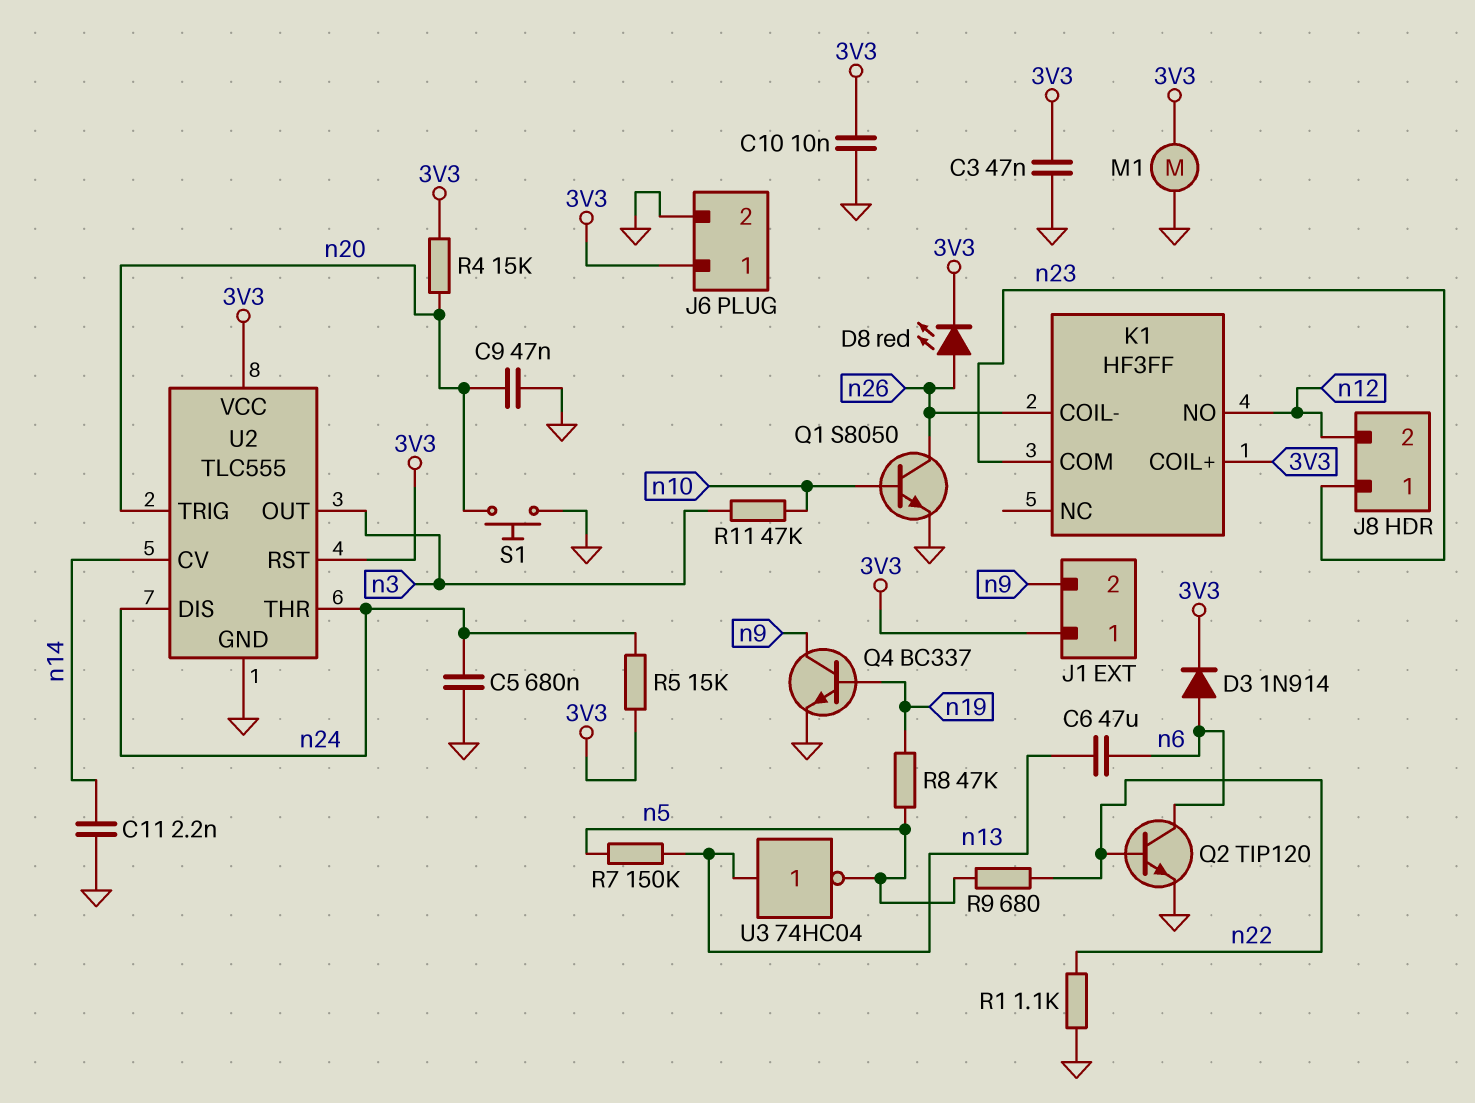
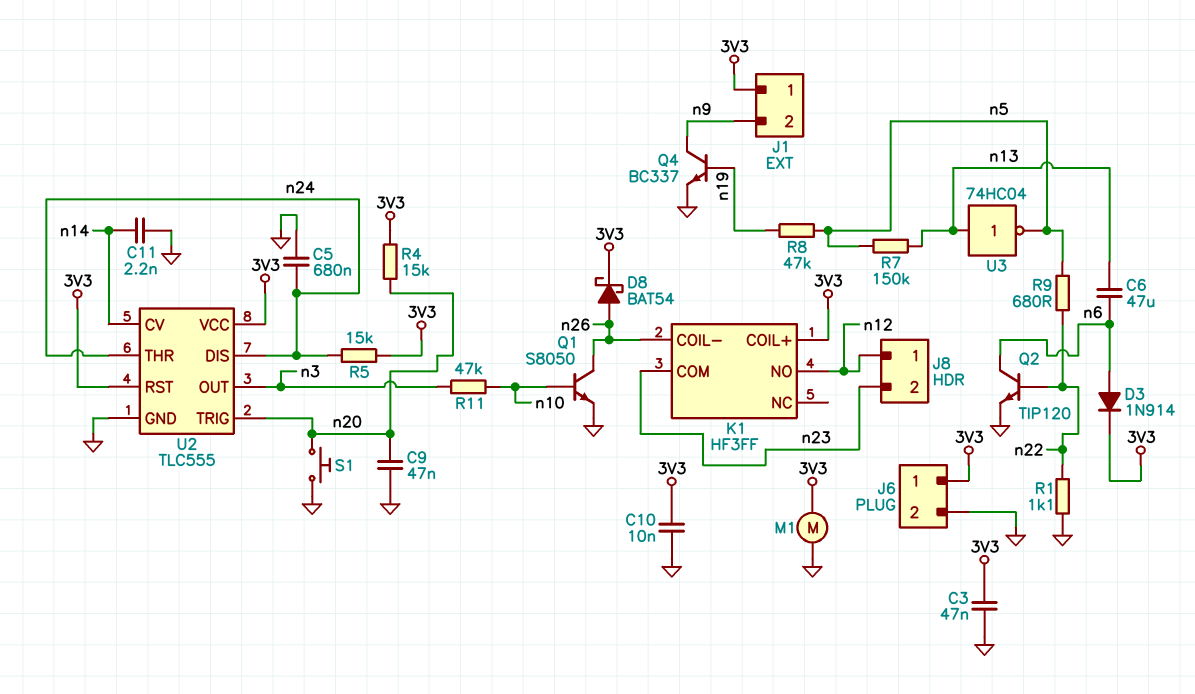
D8: LED red (A n26, K 3V3) -> schottky BAT54 (A n26, K 3V3)
J8 pin 1: n23 -> n12
J8 pin 2: n12 -> n23

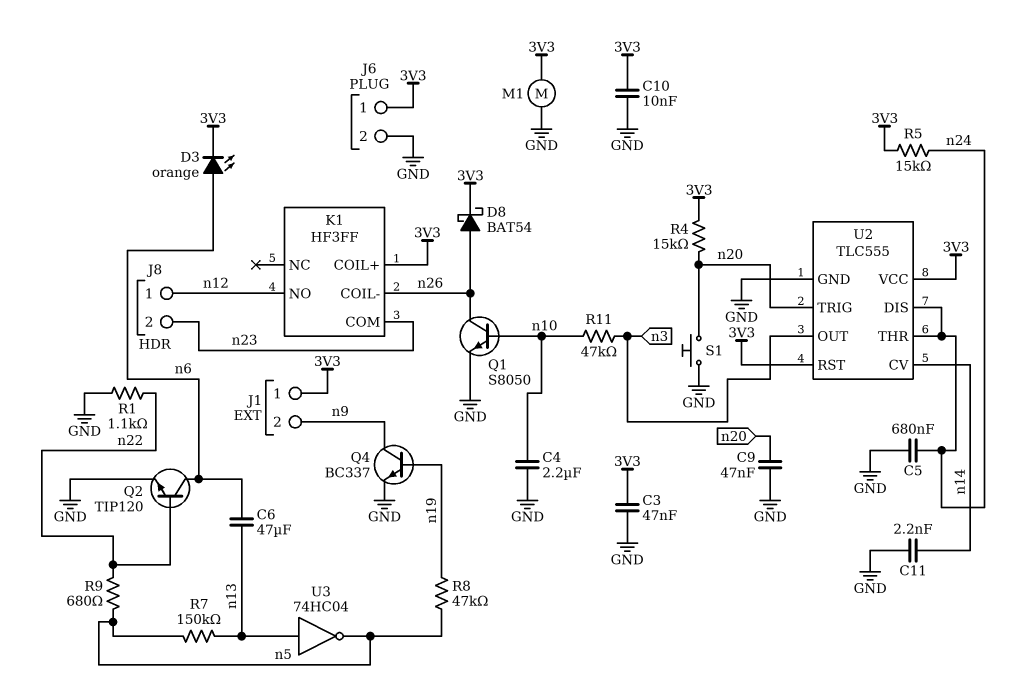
C4: none -> 2.2uF (GND, n10)
D3: diode 1N914 (A n6, K 3V3) -> LED orange (A n6, K 3V3)

